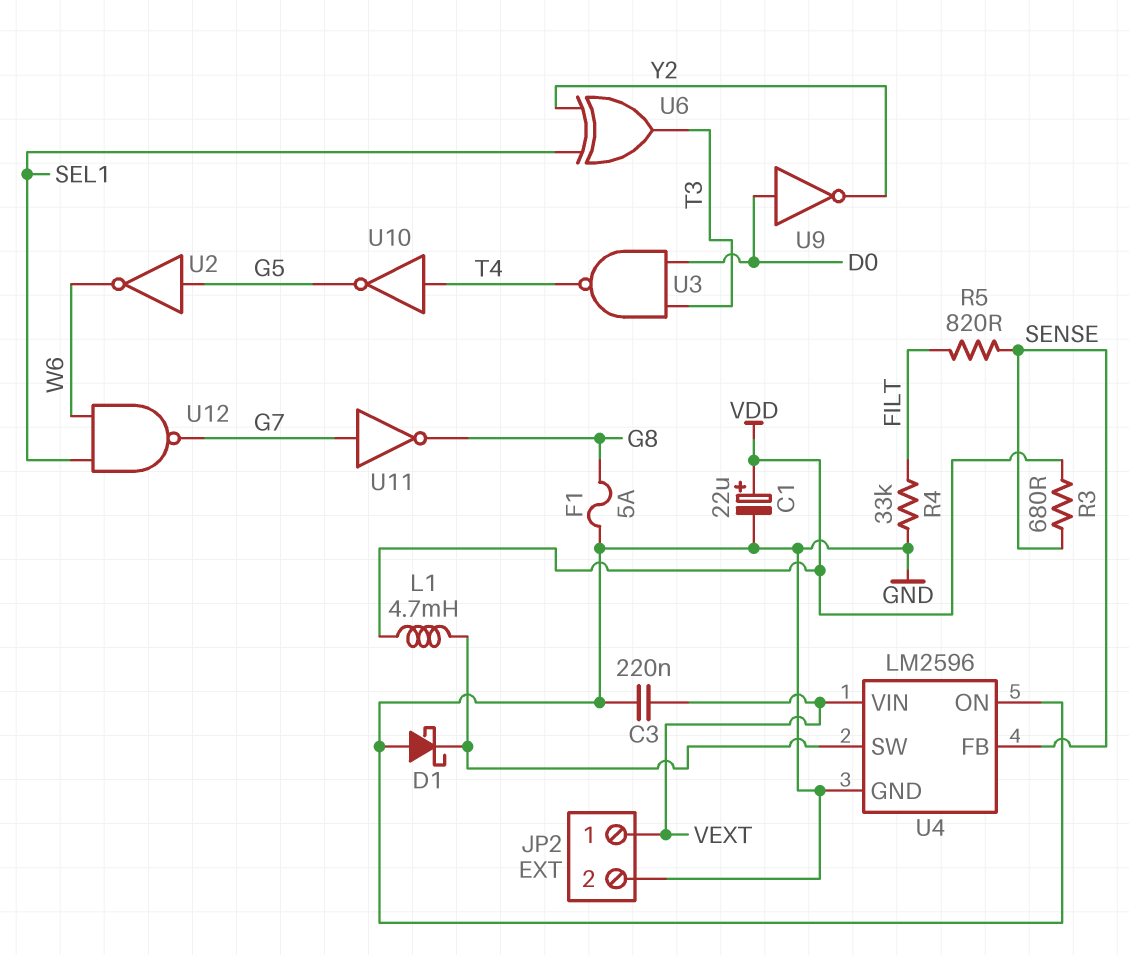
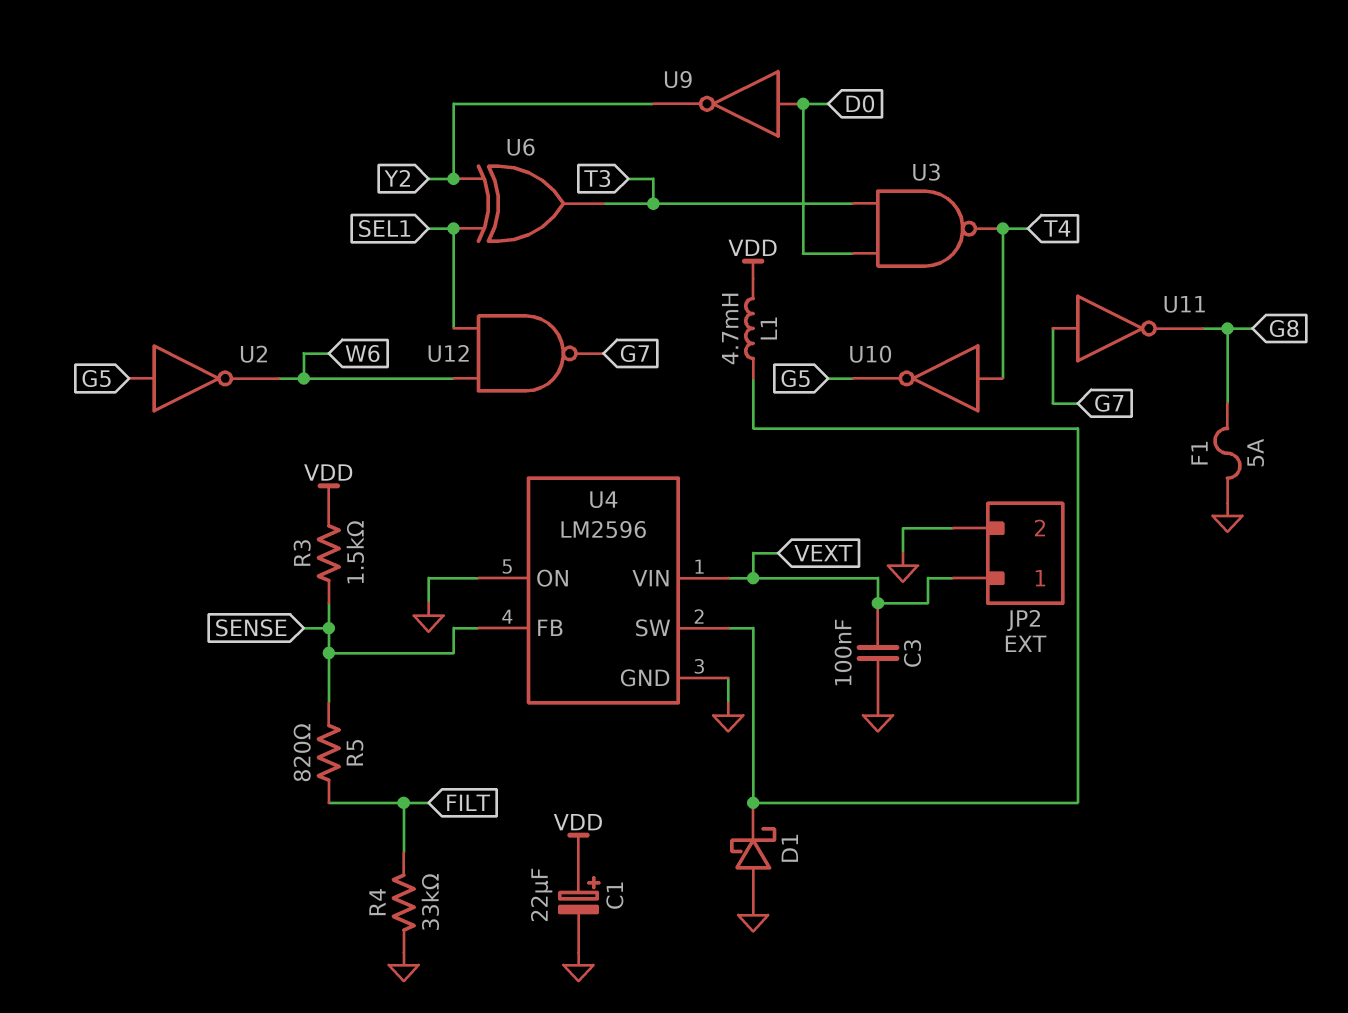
C3: 220nF (GND, VEXT) -> 100nF (GND, VEXT)
R3: 680 (SENSE, VDD) -> 1.5k (SENSE, VDD)

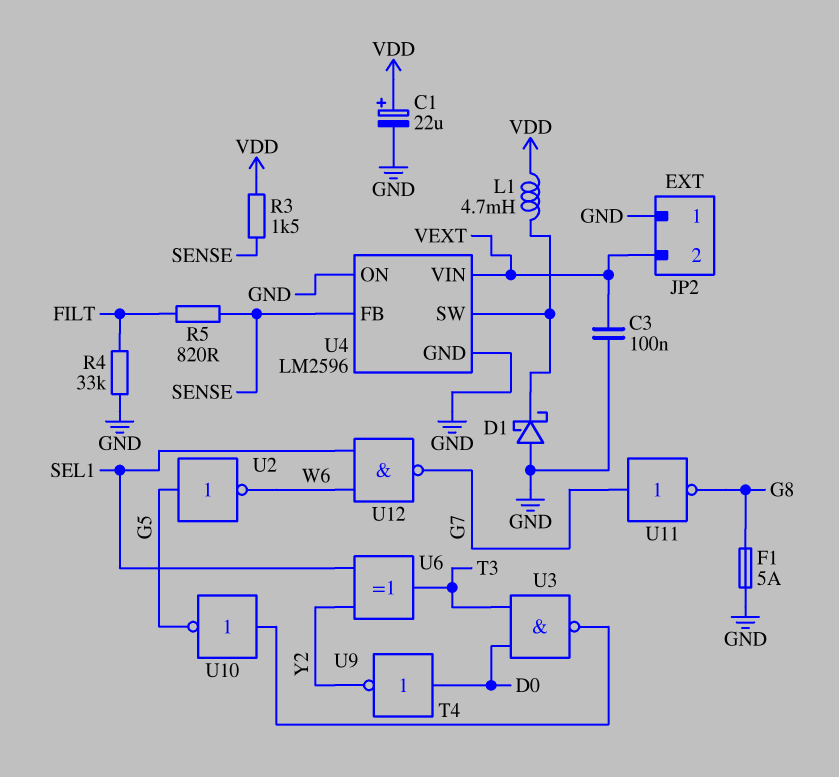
JP2 pin 1: VEXT -> GND
JP2 pin 2: GND -> VEXT

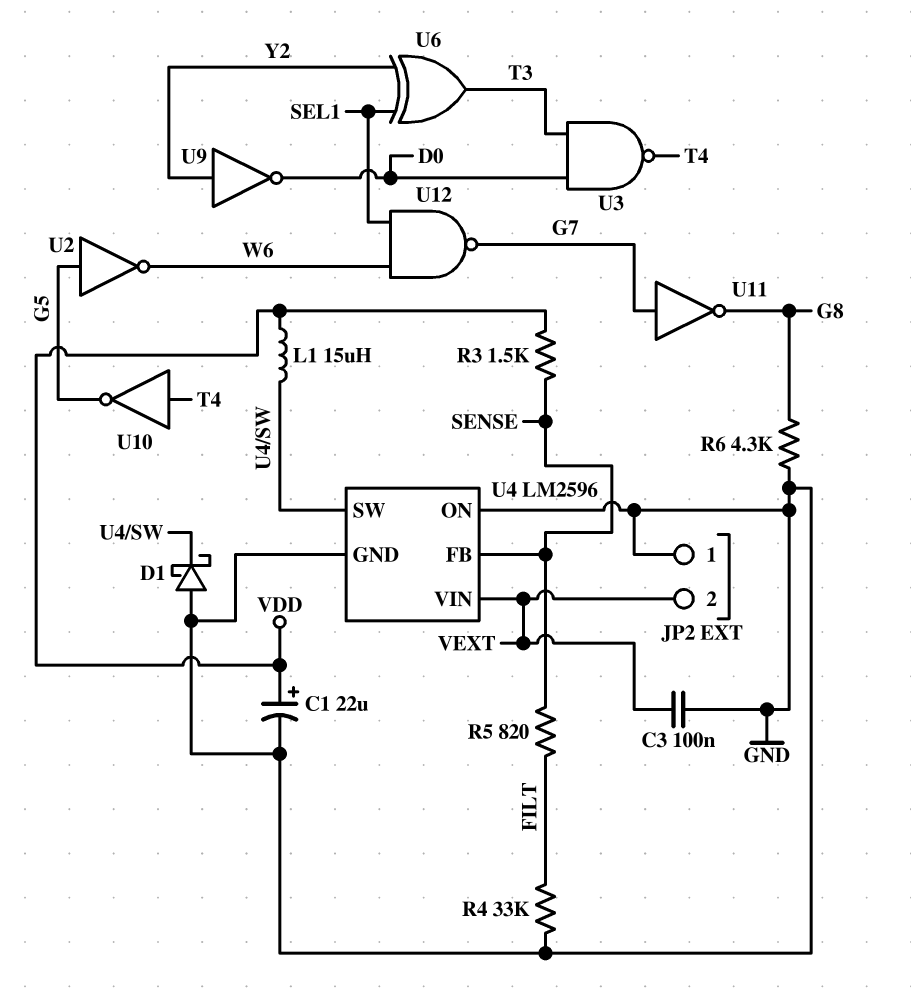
F1: 5A (G8, GND) -> none
L1: 4.7mH (U4/SW, VDD) -> 15uH (U4/SW, VDD)
R6: none -> 4.3k (G8, GND)
U9: NOT (in D0, out Y2) -> NOT (in Y2, out D0)

